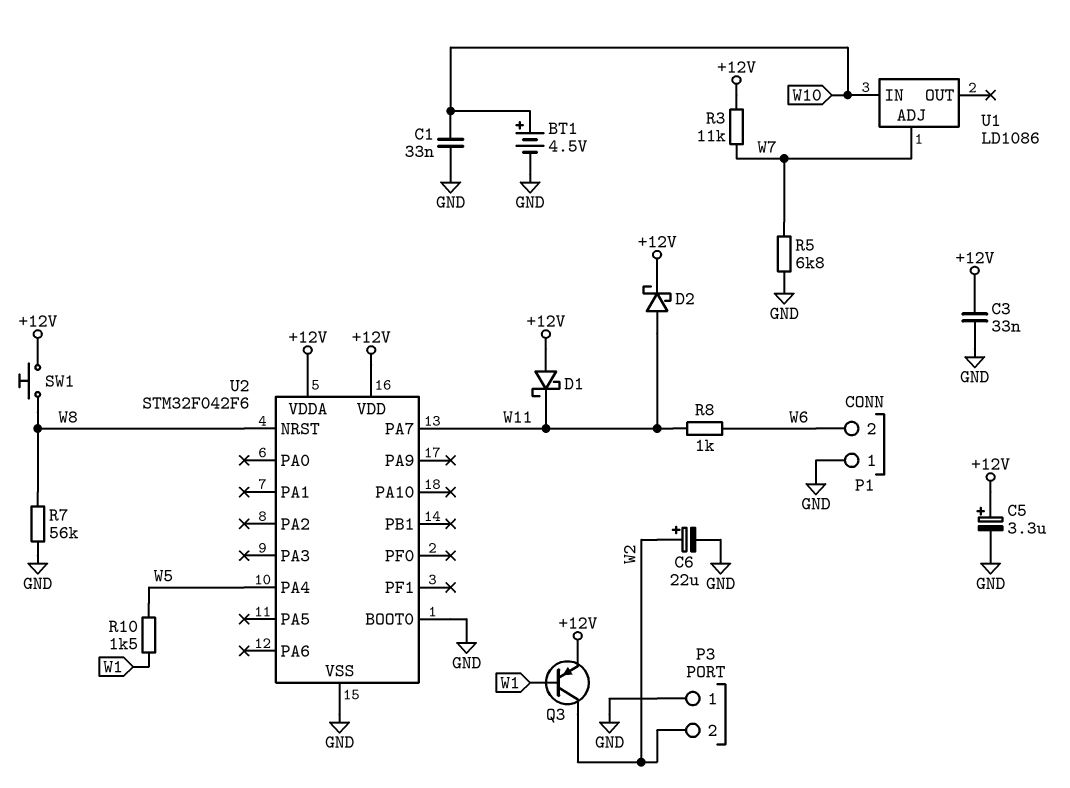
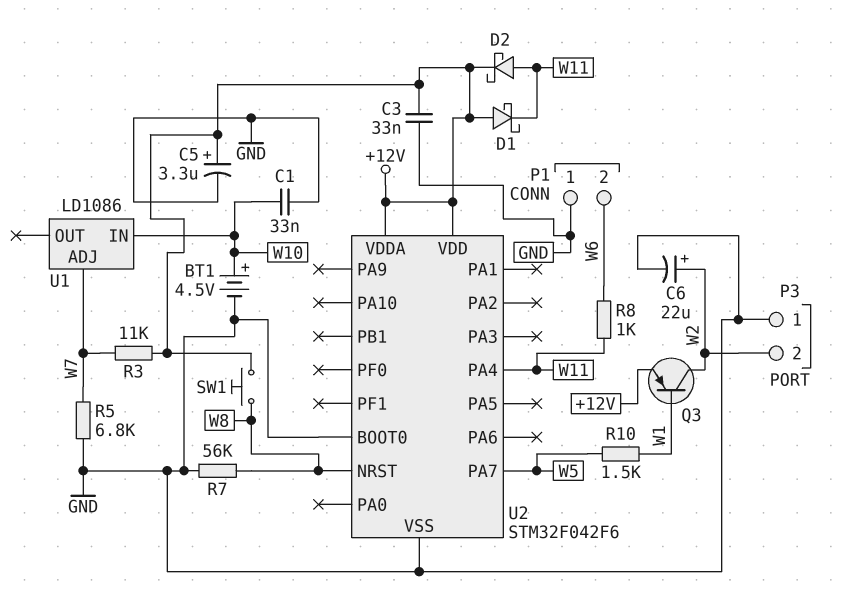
U2 pin PA4: W5 -> W11
U2 pin PA7: W11 -> W5

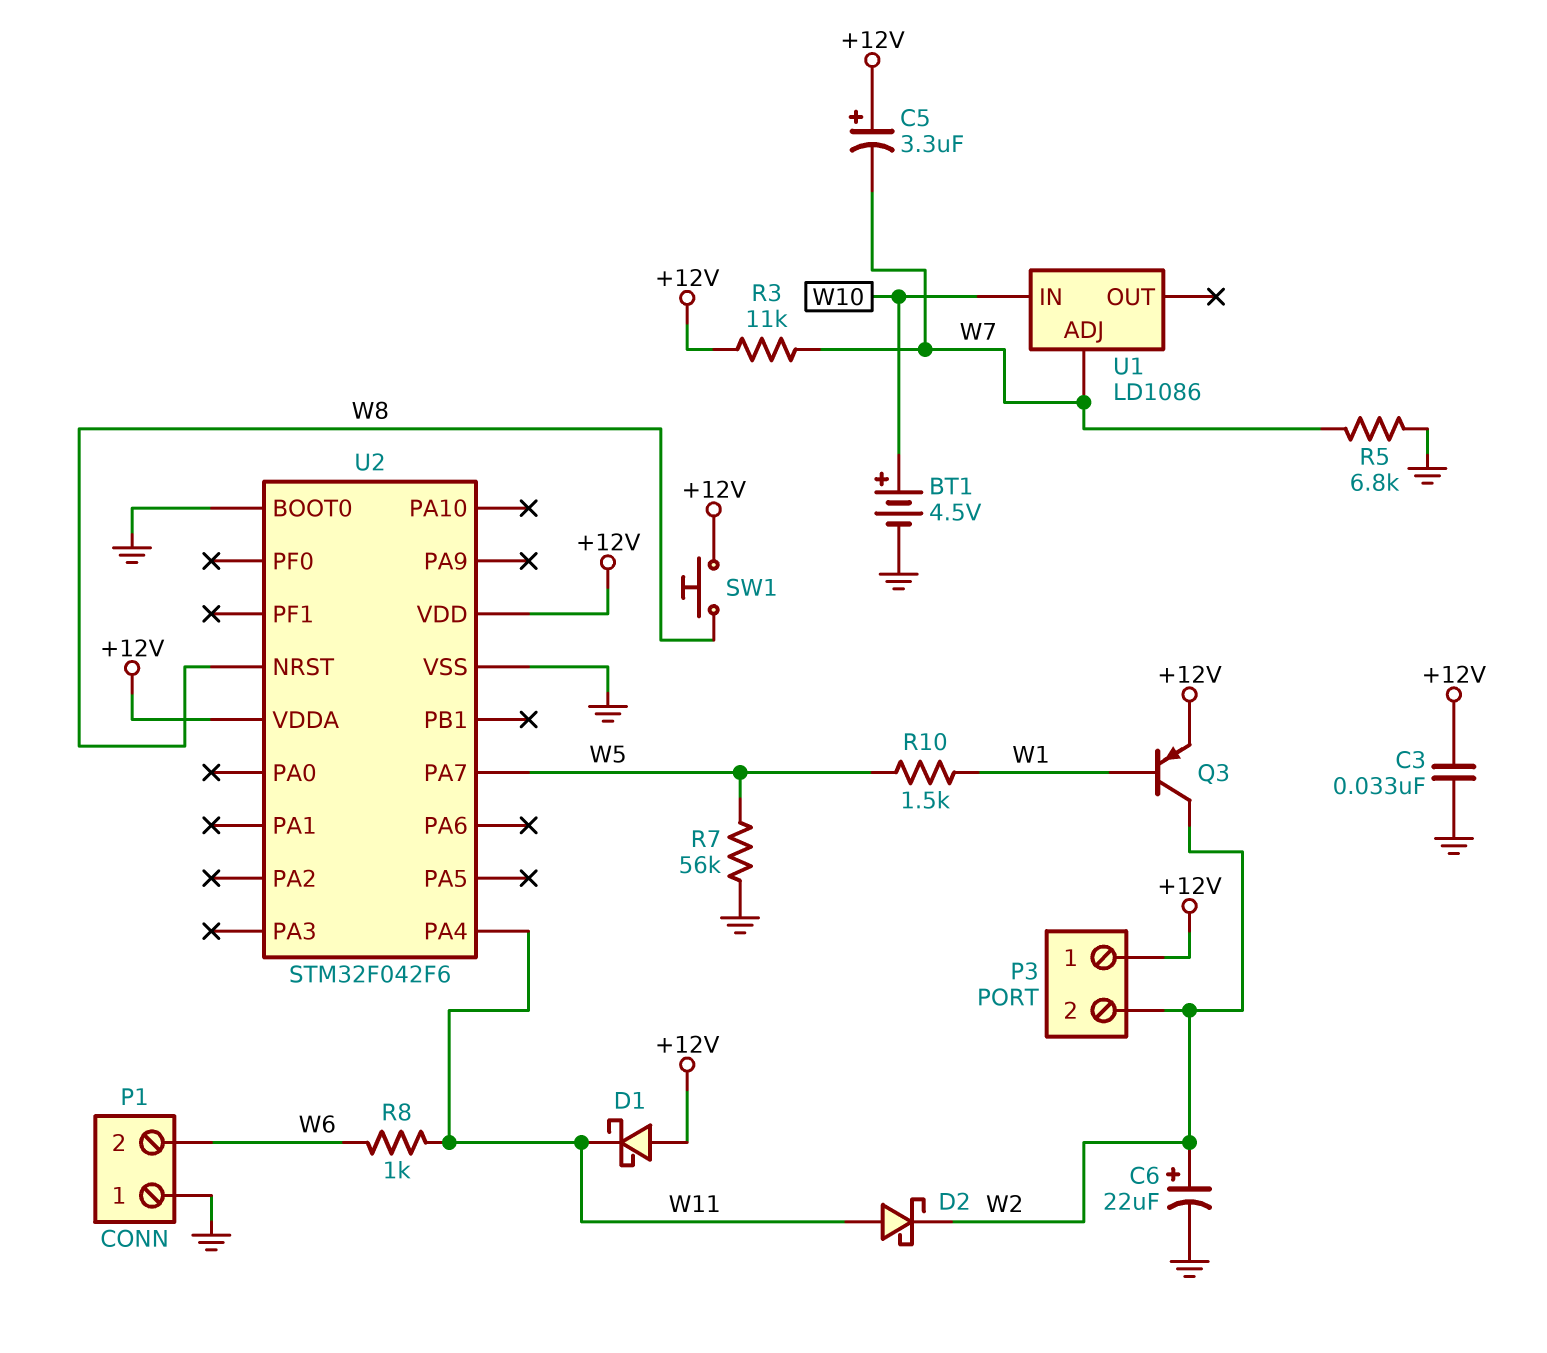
C1: 33nF (GND, W10) -> none
C5: 3.3uF (plus +12V, minus GND) -> 3.3uF (plus +12V, minus W7)
D2: schottky (A W11, K +12V) -> schottky (A W11, K W2)
P3 pin 1: GND -> +12V
R7: 56k (GND, W8) -> 56k (GND, W5)

